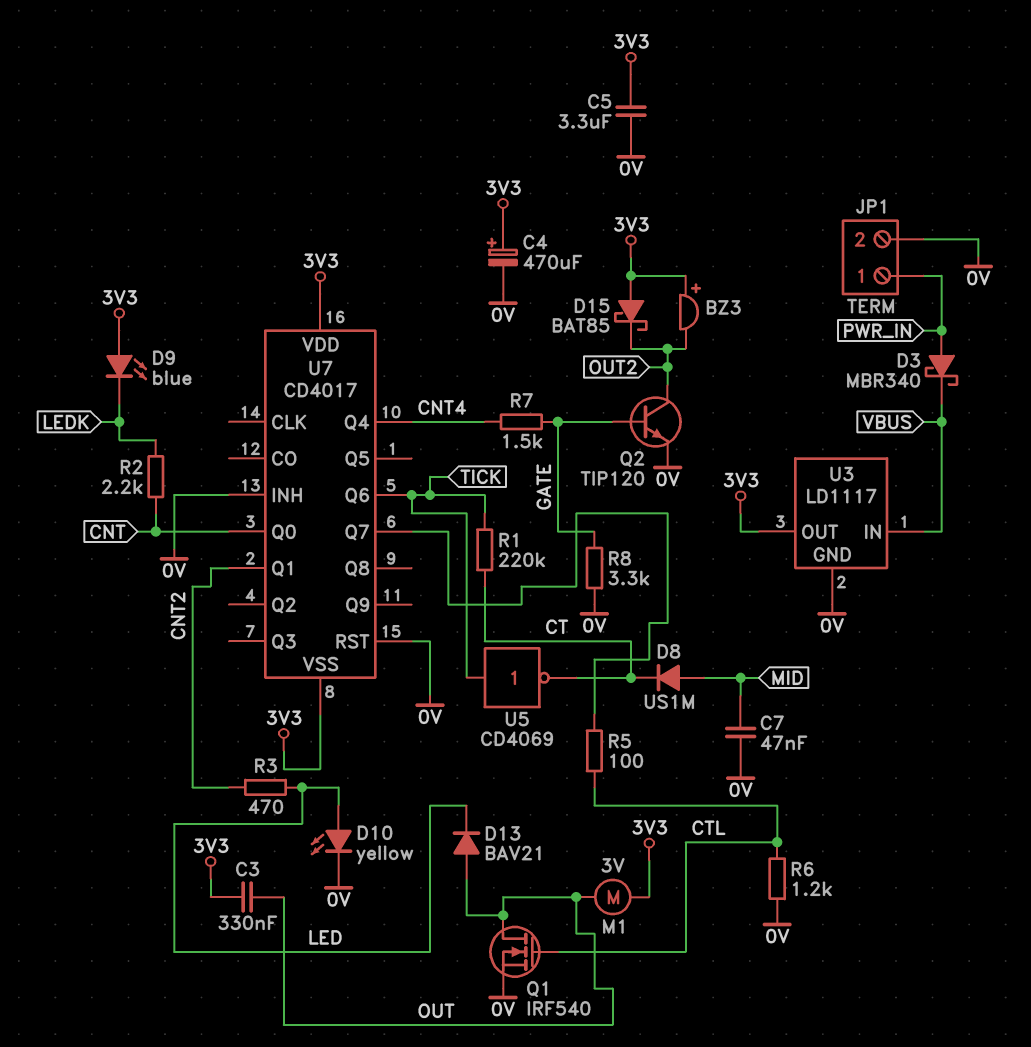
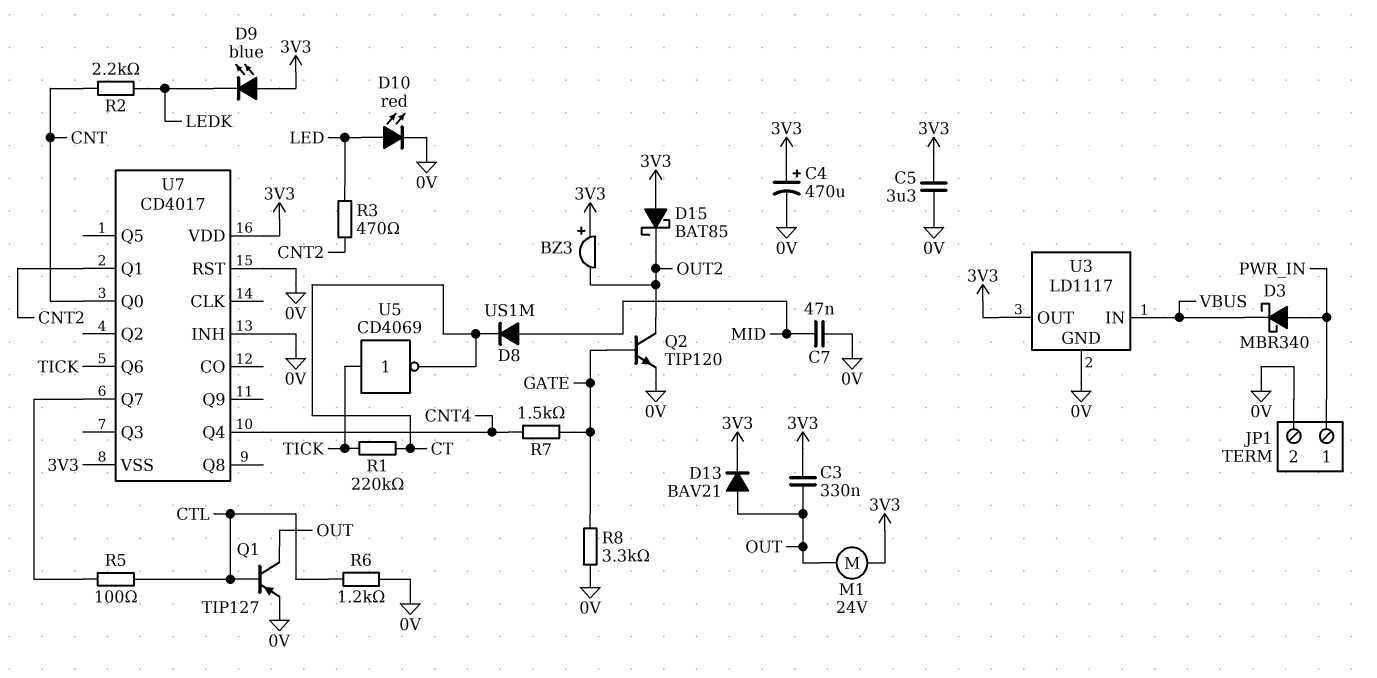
D10: LED yellow (A LED, K 0V) -> LED red (A LED, K 0V)
D13: diode BAV21 (A OUT, K LED) -> diode BAV21 (A OUT, K 3V3)
M1: motor 3V (3V3, OUT) -> motor 24V (3V3, OUT)
Q1: NMOS IRF540 (G CTL, D OUT, S 0V) -> PNP TIP127 (B CTL, C OUT, E 0V)

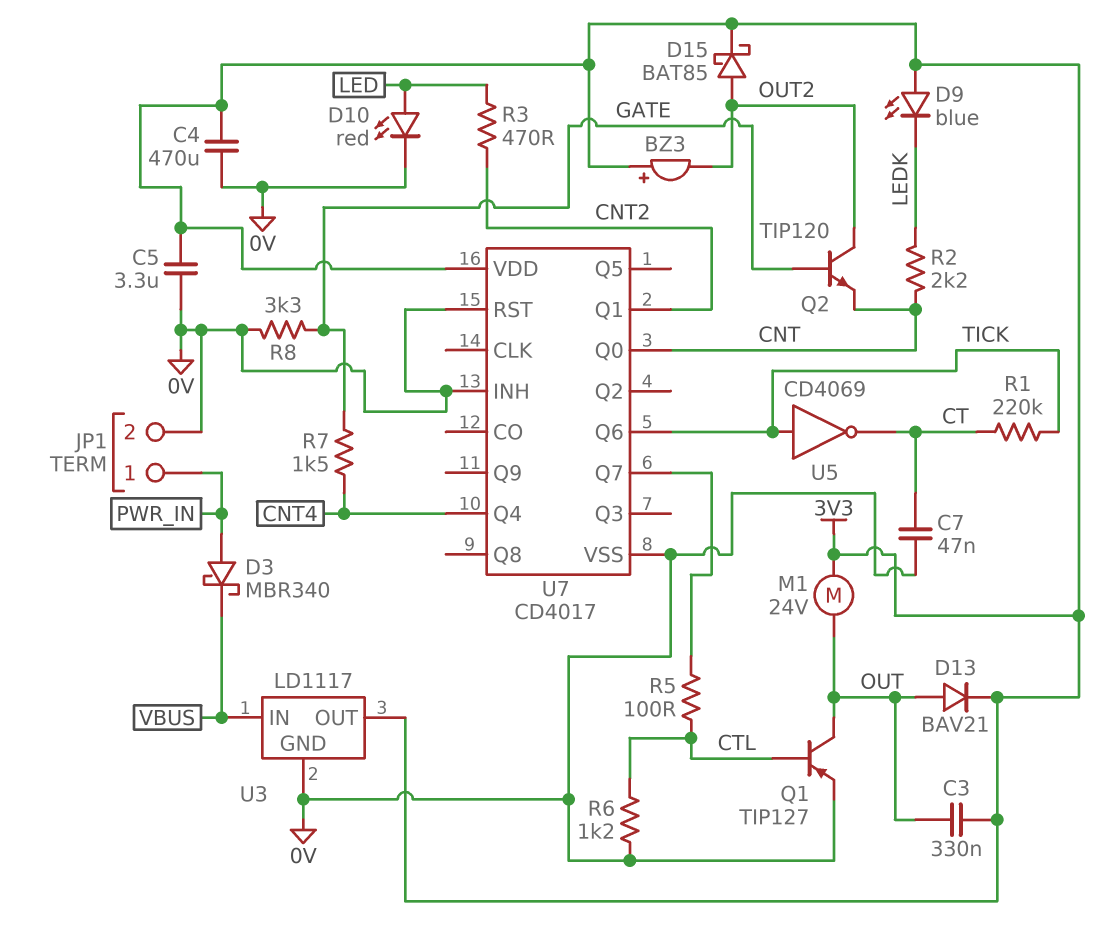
C4: 470uF (plus 3V3, minus 0V) -> 470uF (0V, 3V3)
C7: 47nF (0V, MID) -> 47nF (0V, CT)
D8: diode US1M (A MID, K CT) -> none
D15: schottky BAT85 (A 3V3, K OUT2) -> schottky BAT85 (A OUT2, K 3V3)
Q2: NPN TIP120 (B GATE, C OUT2, E 0V) -> NPN TIP120 (B GATE, C OUT2, E CNT)
U7 pin VSS: 3V3 -> 0V

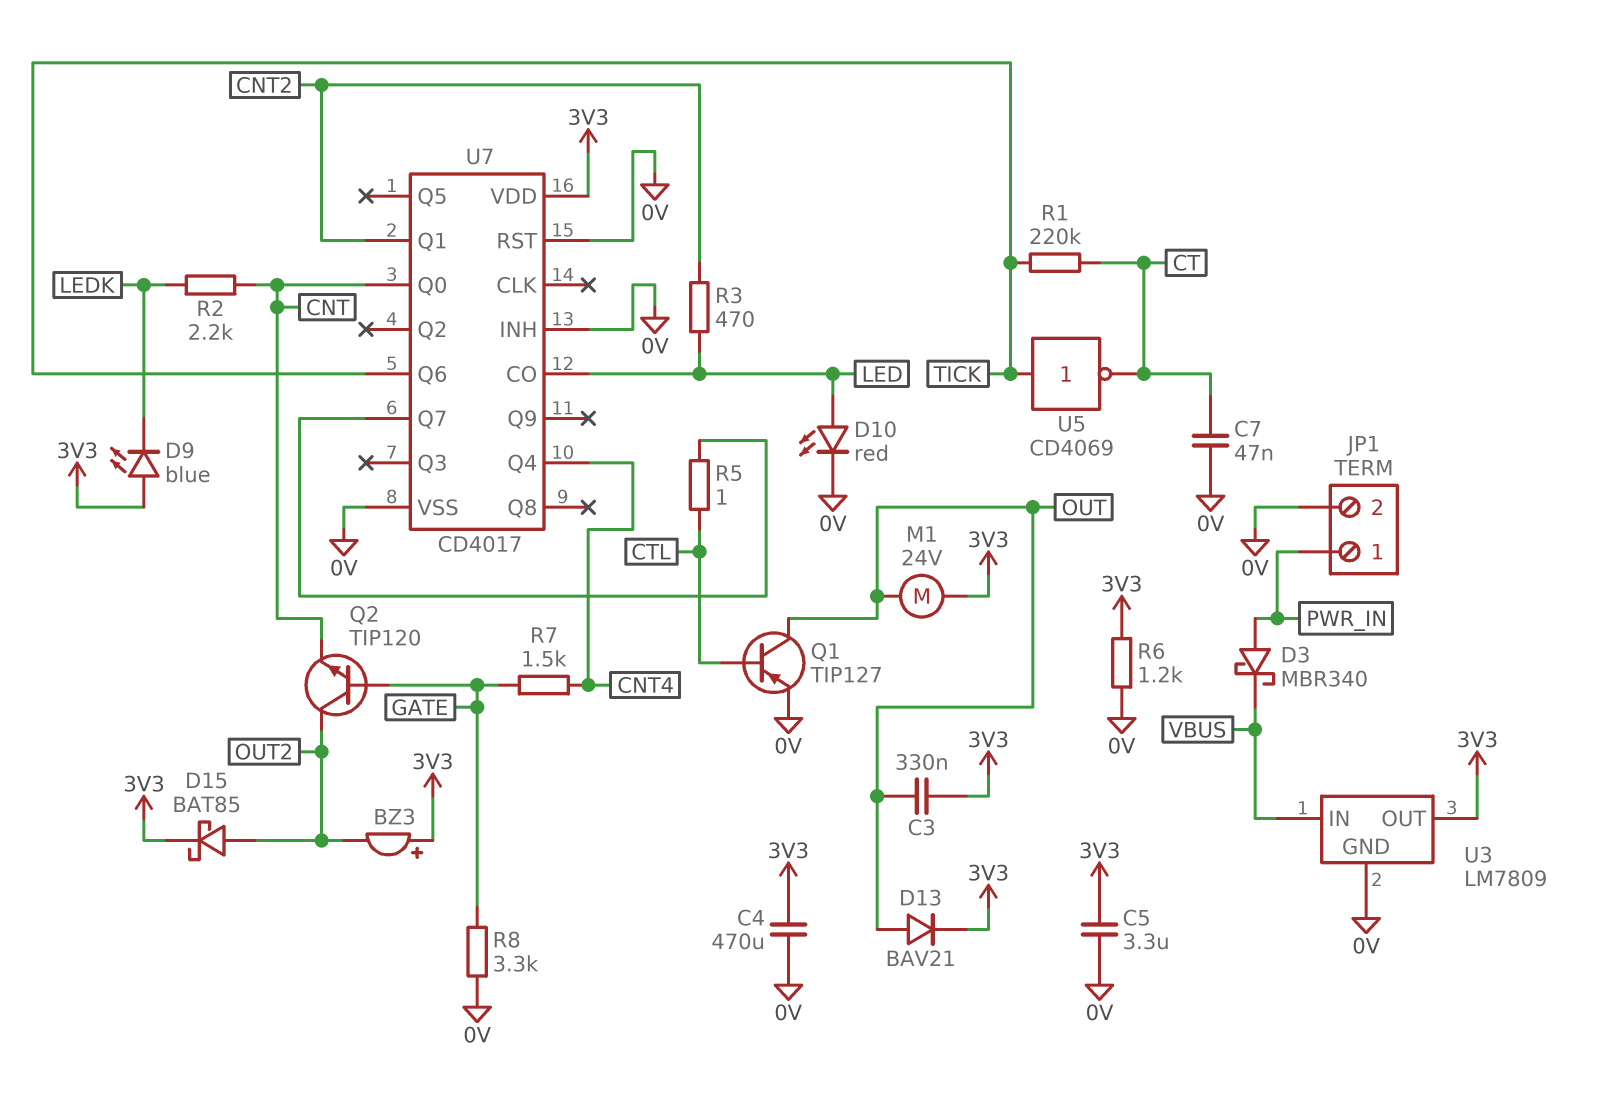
R5: 100 (CTL, U7/Q7) -> 1 (CTL, U7/Q7)
R6: 1.2k (0V, CTL) -> 1.2k (0V, 3V3)
U3: LD1117 -> LM7809
U7 pin CO: none -> LED

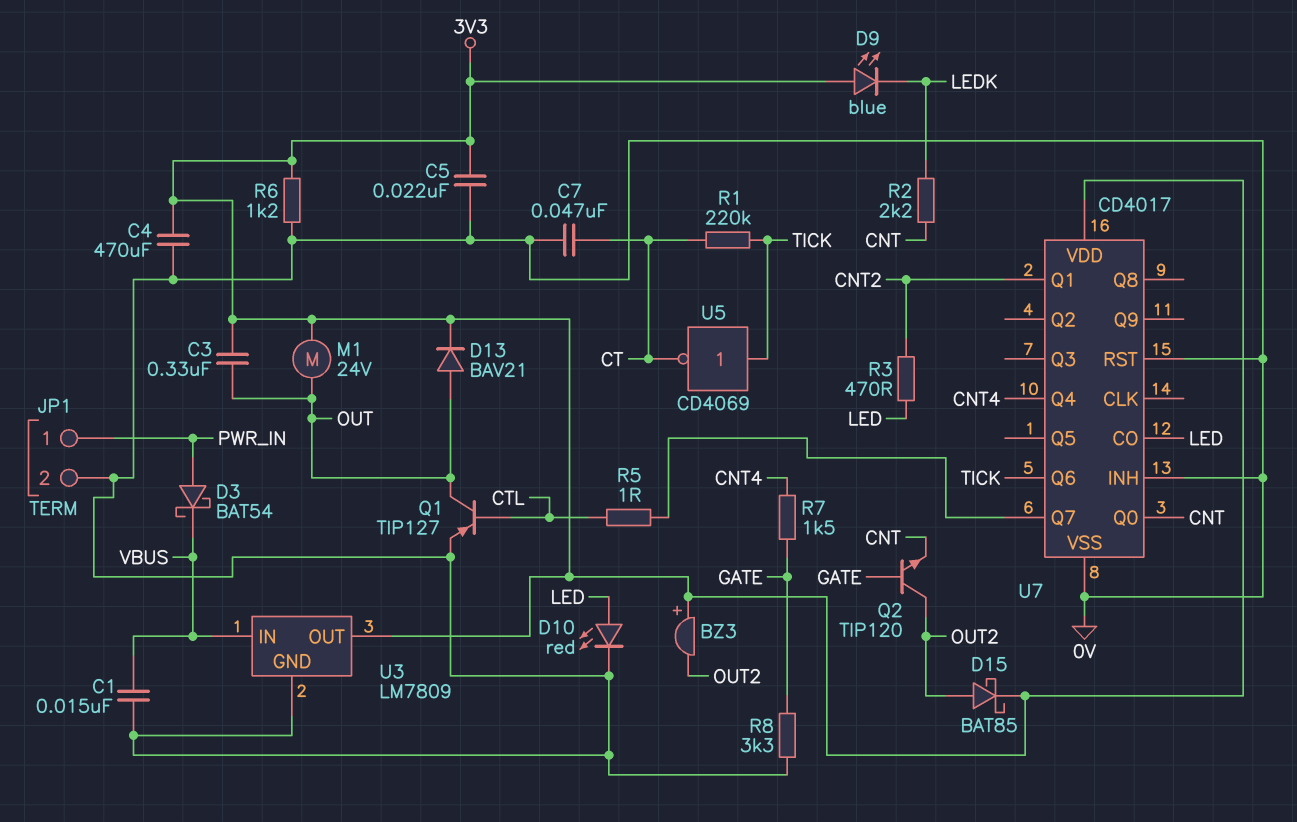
C1: none -> 15nF (0V, VBUS)
C5: 3.3uF (0V, 3V3) -> 22nF (0V, 3V3)
D3: schottky MBR340 (A PWR_IN, K VBUS) -> schottky BAT54 (A PWR_IN, K VBUS)

